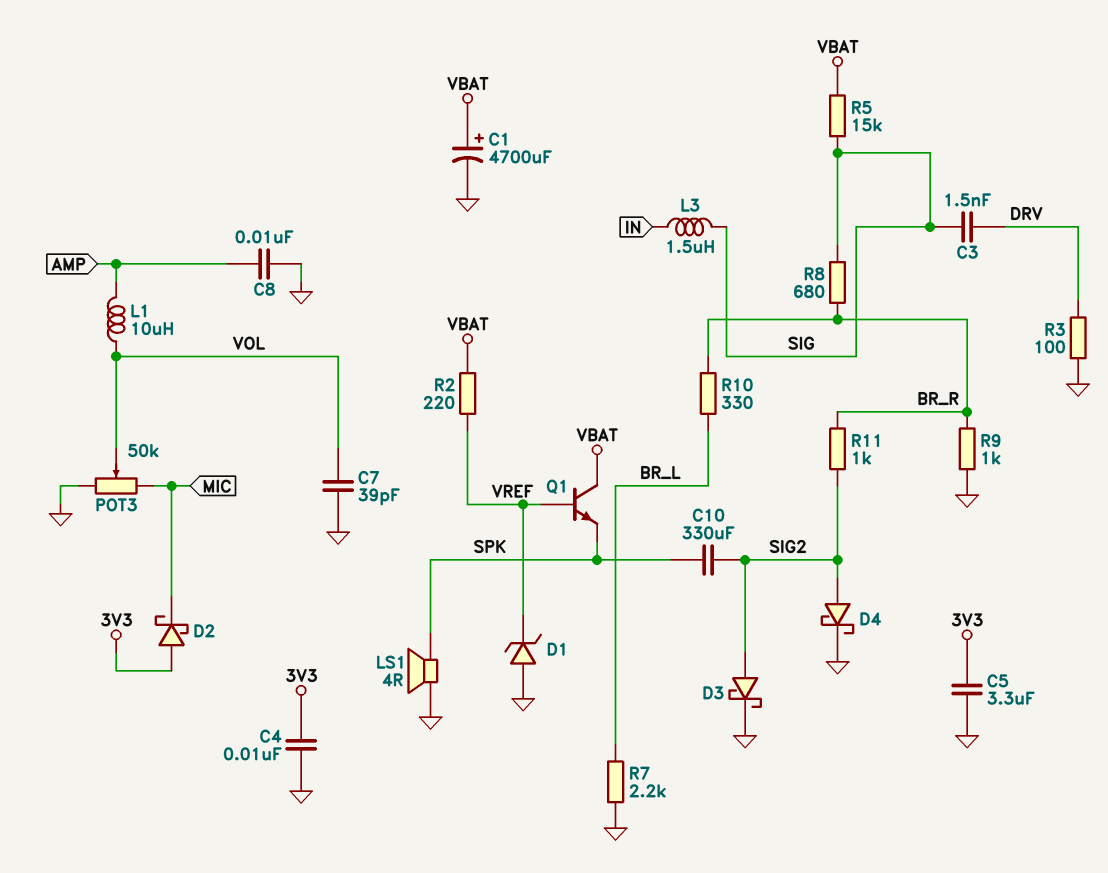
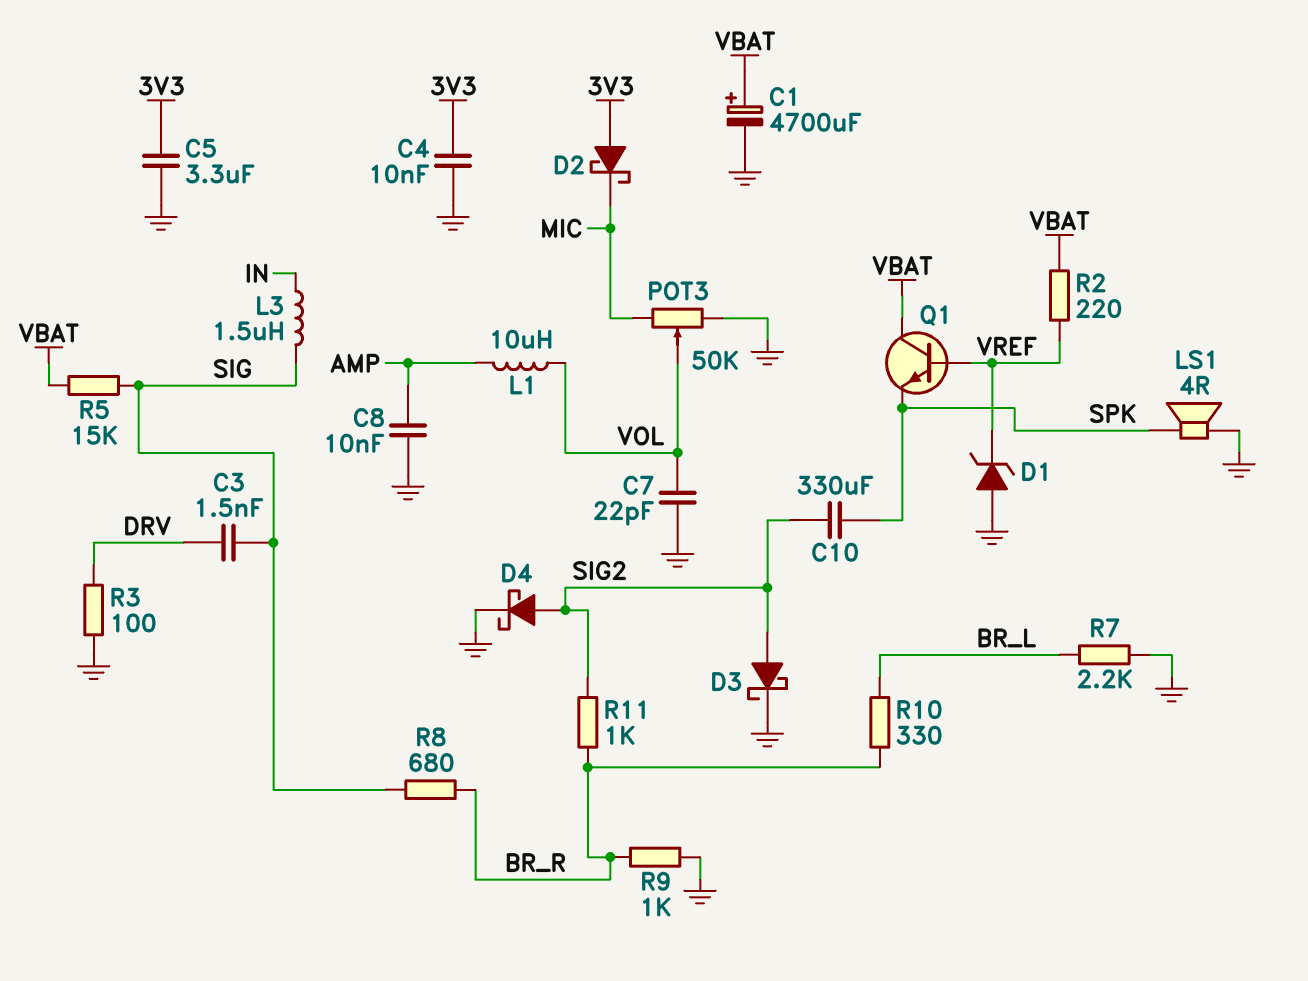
C7: 39pF (GND, VOL) -> 22pF (GND, VOL)

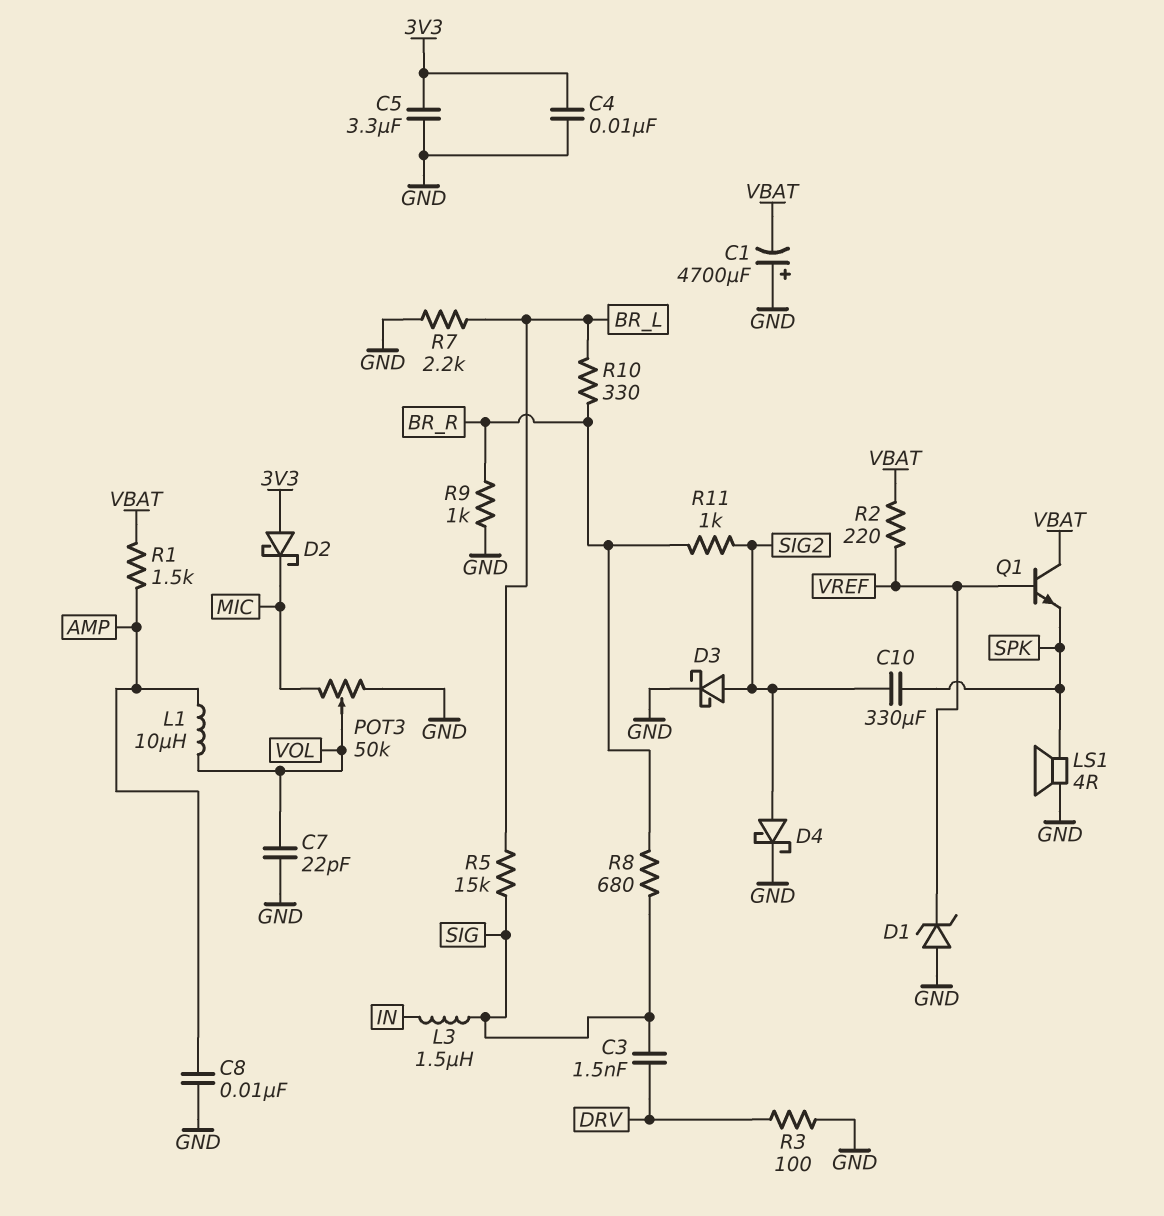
C1: 4700uF (plus VBAT, minus GND) -> 4700uF (plus GND, minus VBAT)
R1: none -> 1.5k (AMP, VBAT)
R5: 15k (SIG, VBAT) -> 15k (BR_L, SIG)

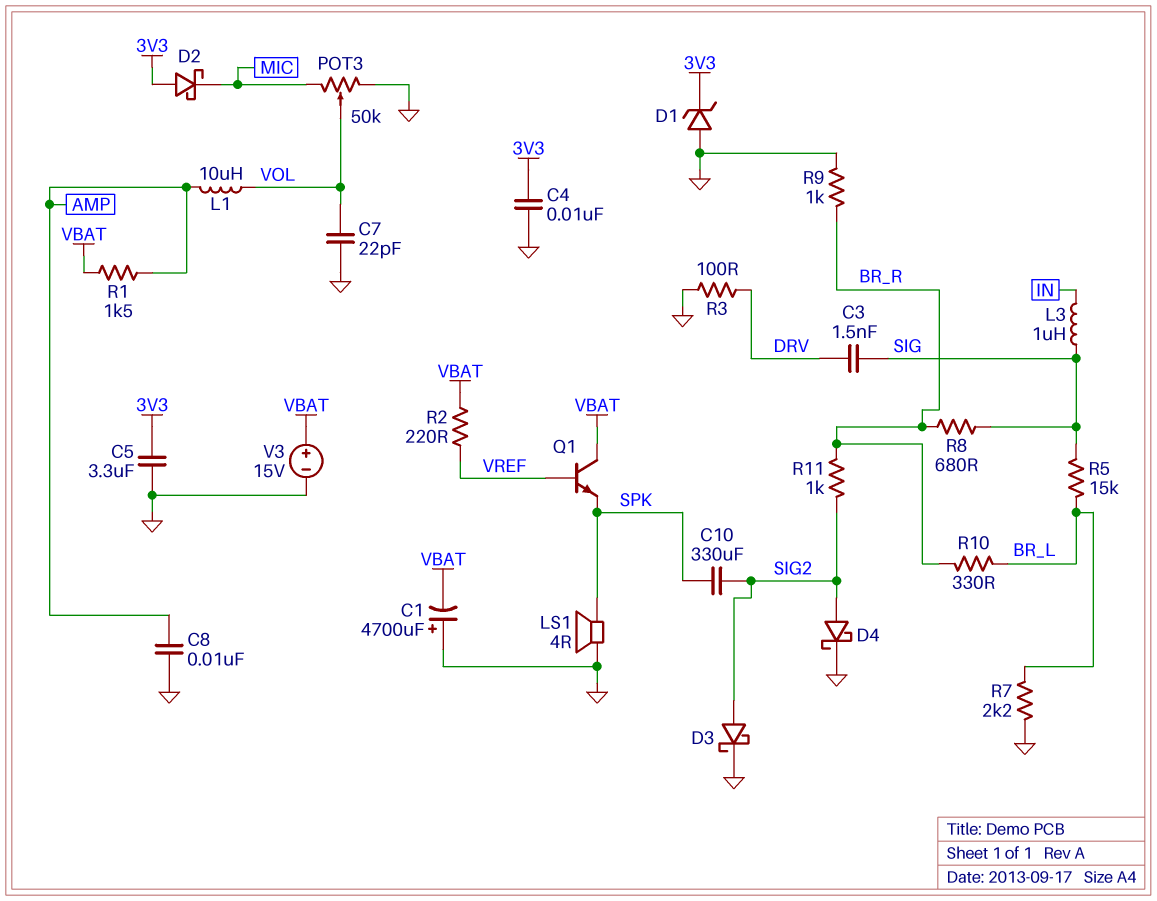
D1: zener (A GND, K VREF) -> zener (A GND, K 3V3)
L3: 1.5uH (IN, SIG) -> 1uH (IN, SIG)
V3: none -> 15V (plus VBAT, minus GND)

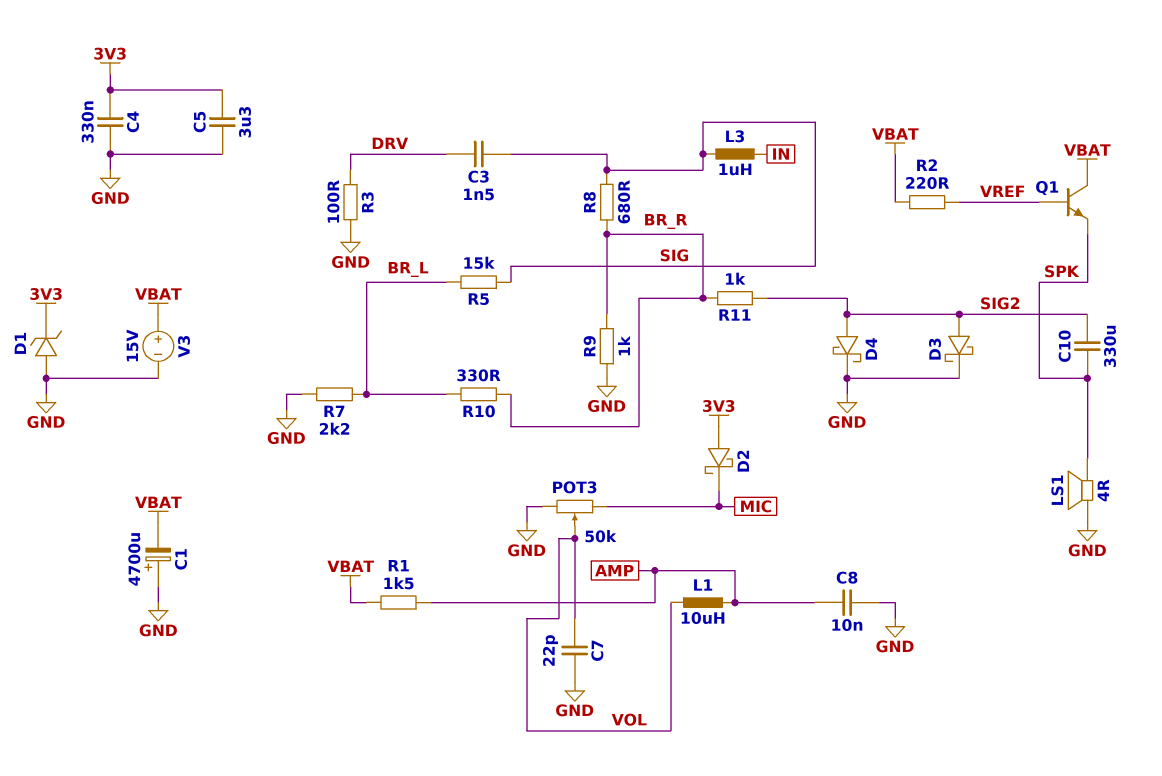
C4: 10nF (3V3, GND) -> 330nF (3V3, GND)

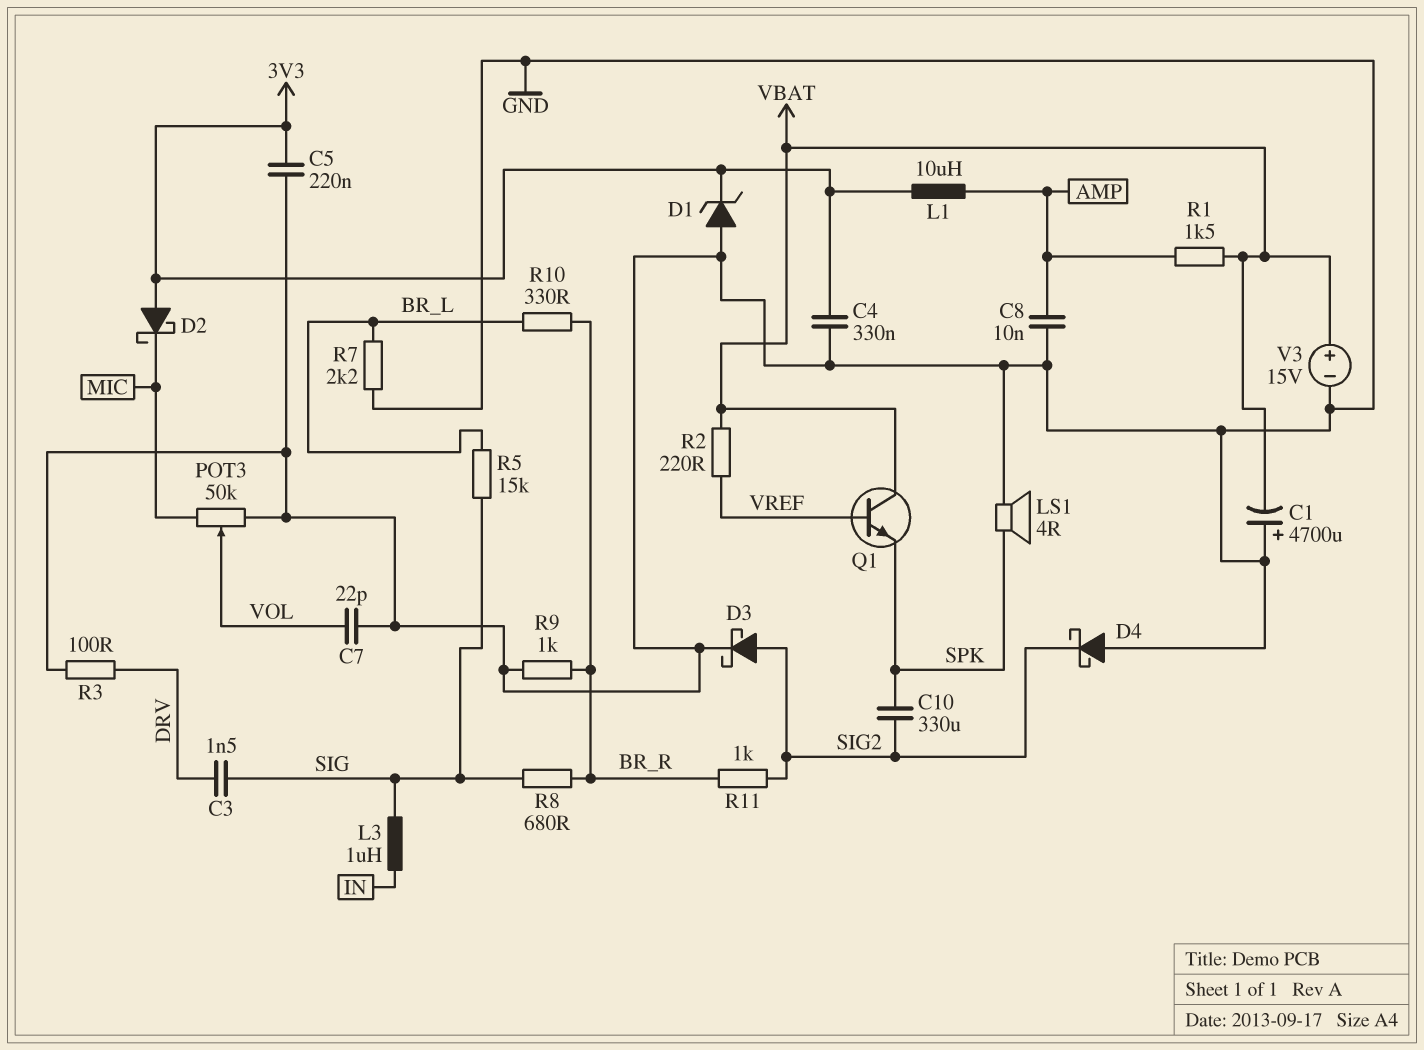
C5: 3.3uF (3V3, GND) -> 220nF (3V3, GND)
D4: schottky (A SIG2, K GND) -> schottky (A GND, K SIG2)
L1: 10uH (AMP, VOL) -> 10uH (3V3, AMP)

